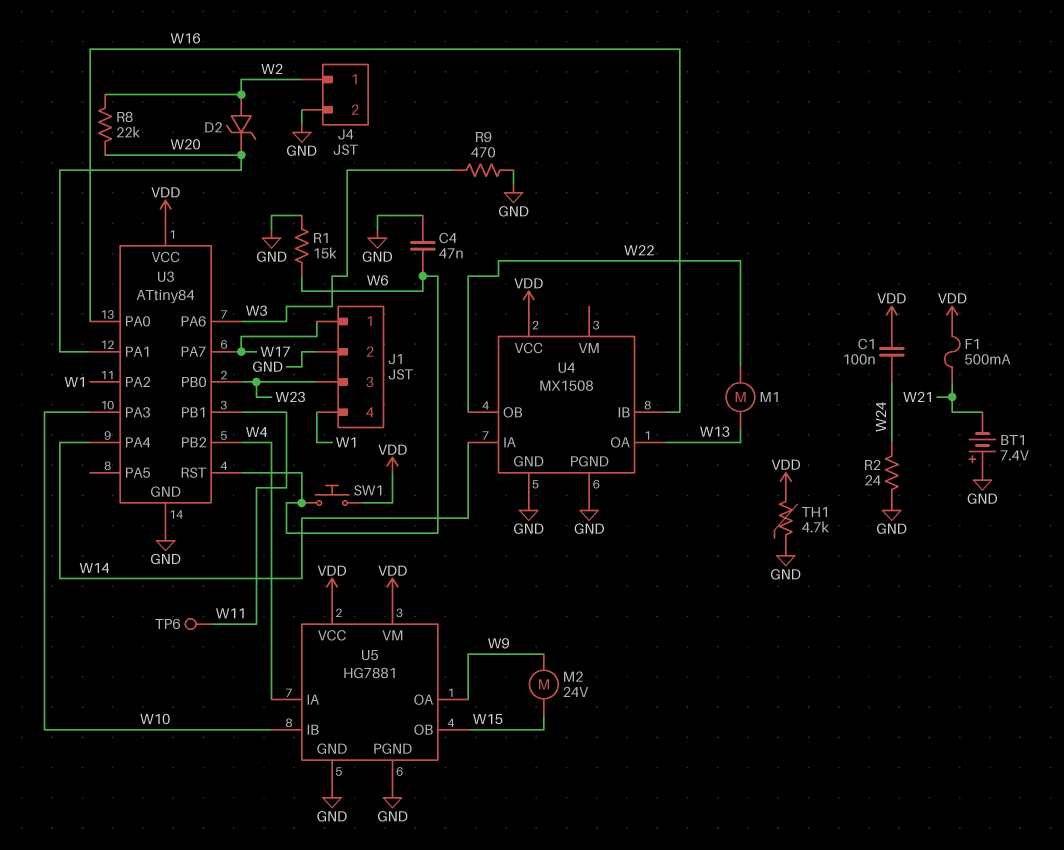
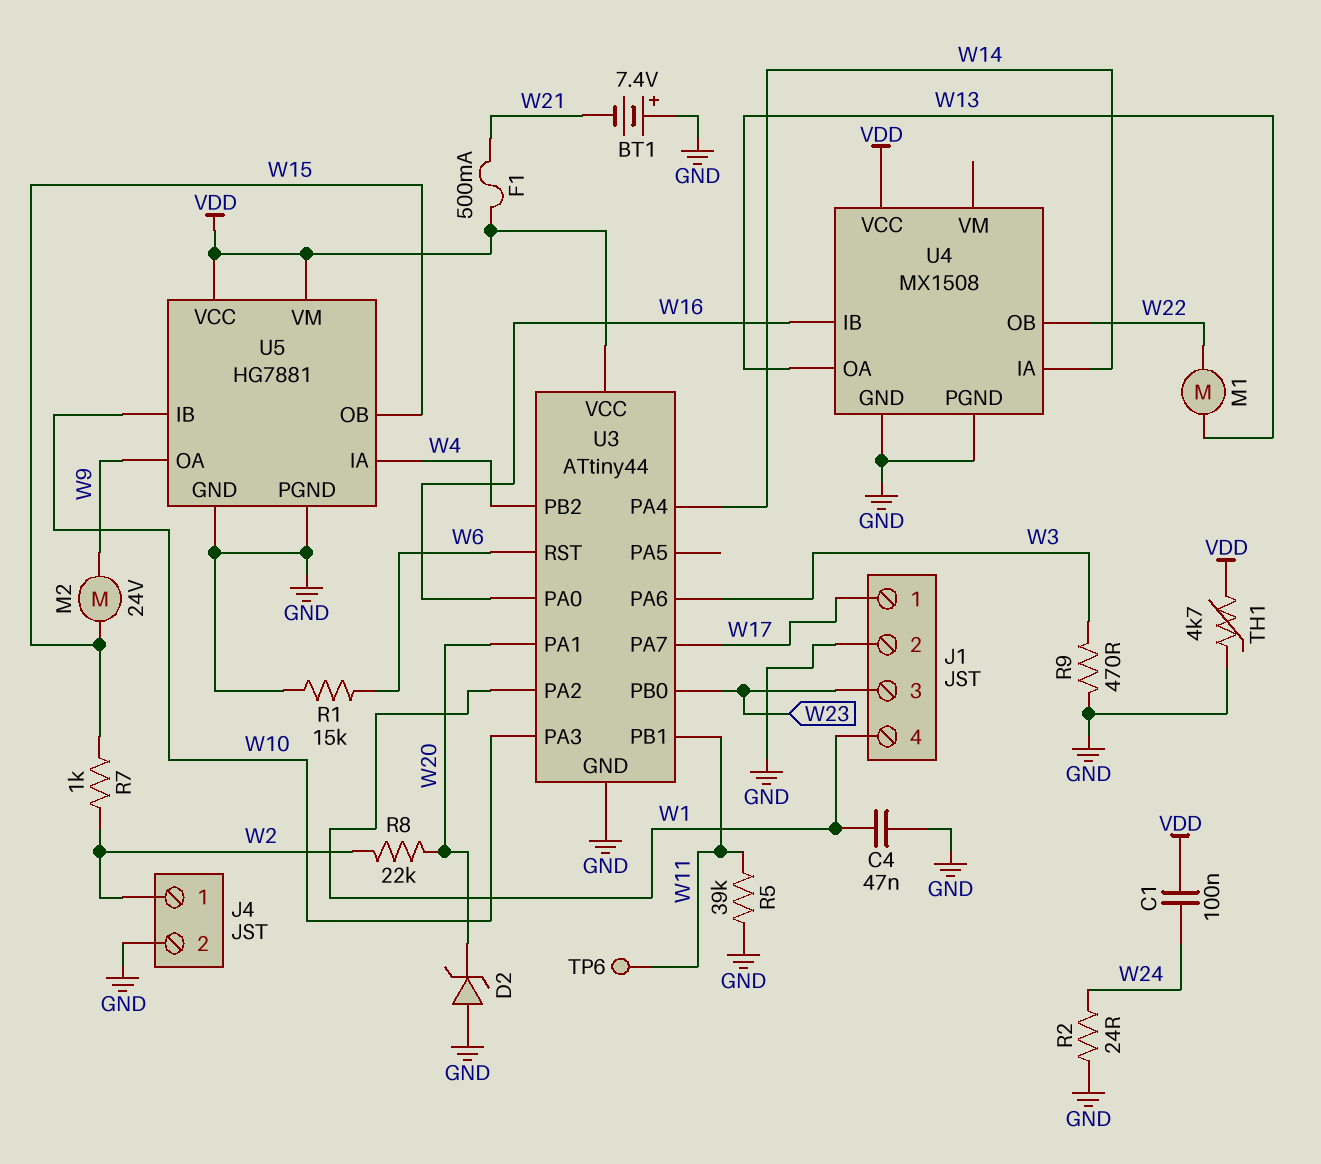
C4: 47nF (GND, W6) -> 47nF (GND, W1)
D2: zener (A W2, K W20) -> zener (A GND, K W20)
R5: none -> 39k (GND, W11)
R7: none -> 1k (W2, W15)
SW1: button (VDD, W6) -> none
U3: ATtiny84 -> ATtiny44

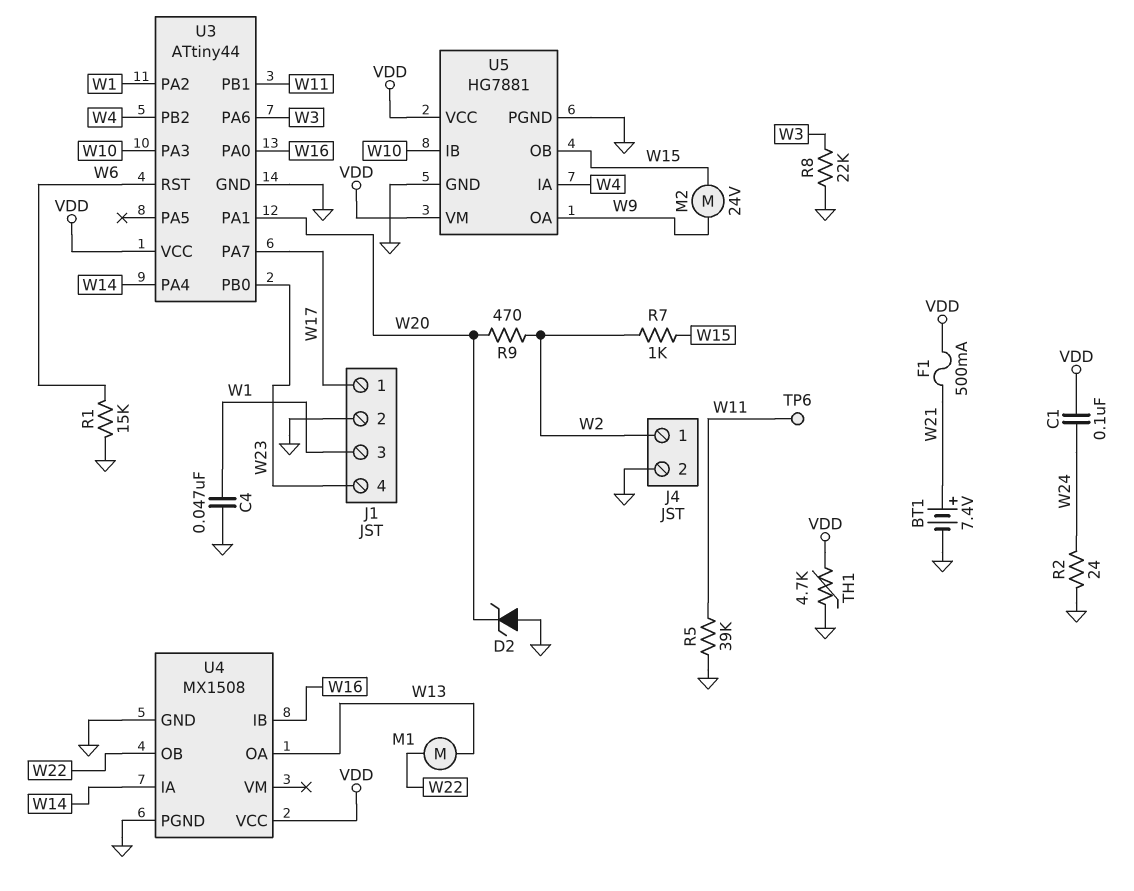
BT1: 7.4V (plus GND, minus W21) -> 7.4V (plus W21, minus GND)
J1 pin 3: W23 -> W1
J1 pin 4: W1 -> W23
R8: 22k (W2, W20) -> 22k (GND, W3)
R9: 470 (GND, W3) -> 470 (W2, W20)

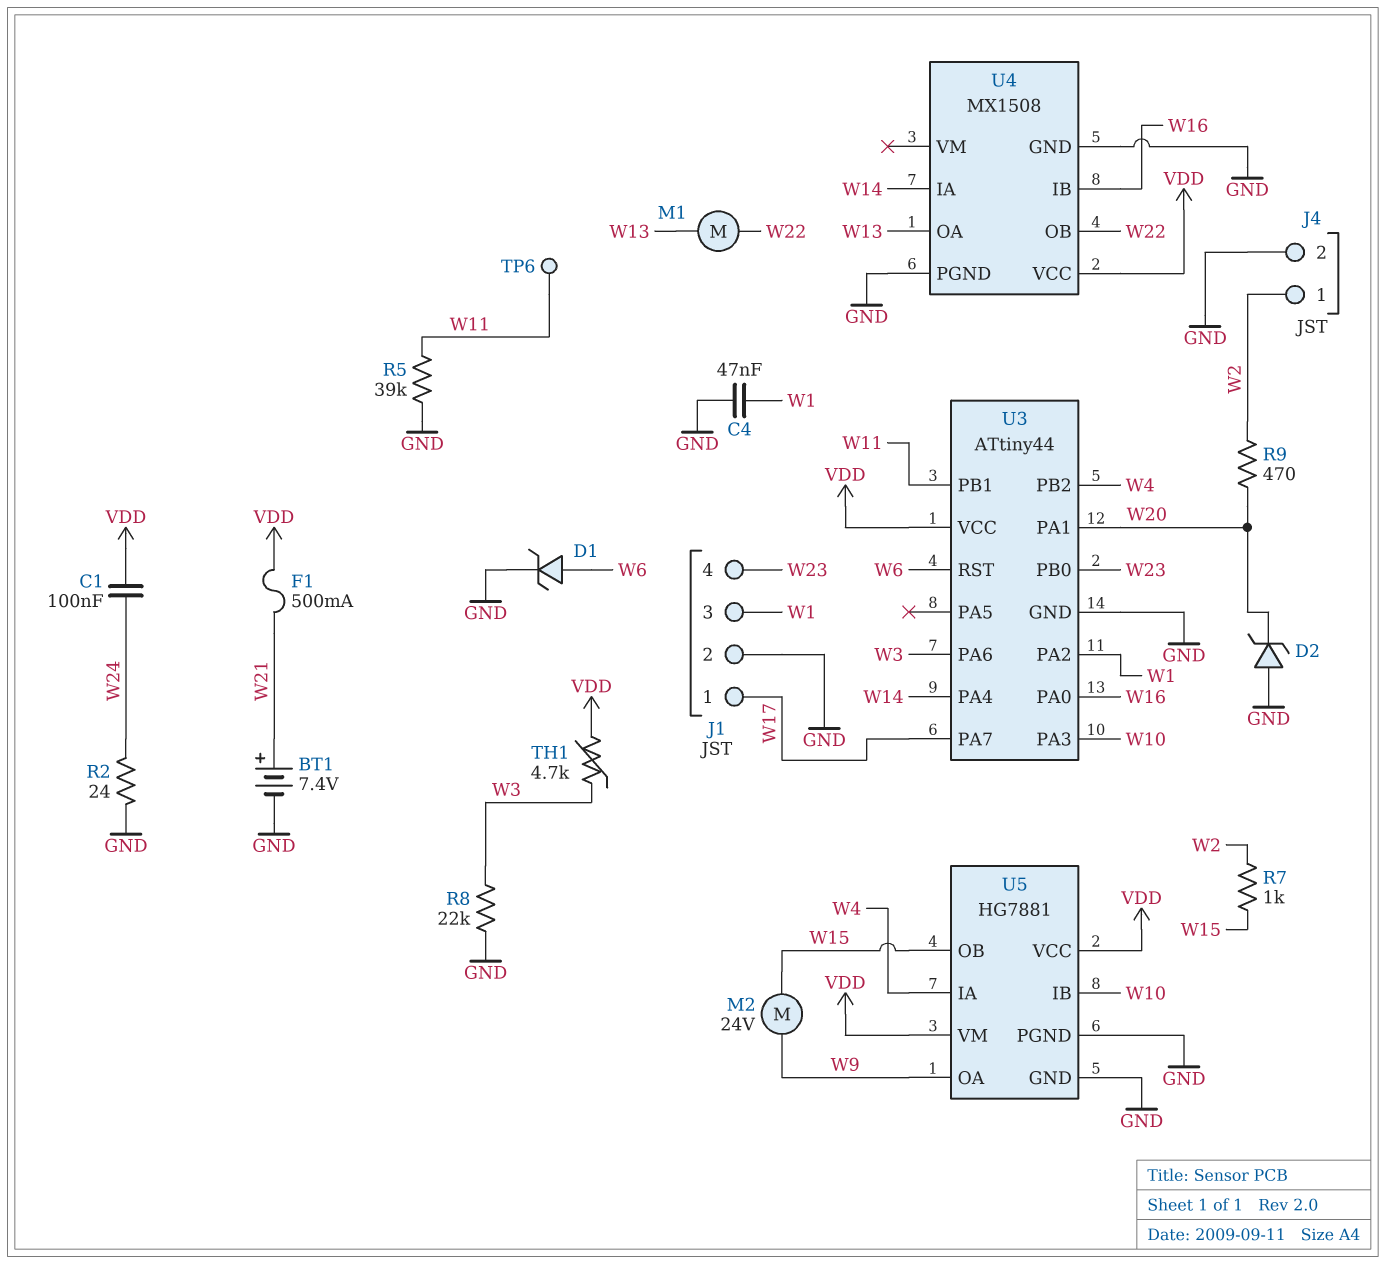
D1: none -> zener (A W6, K GND)
R1: 15k (GND, W6) -> none
TH1: 4.7k (GND, VDD) -> 4.7k (VDD, W3)

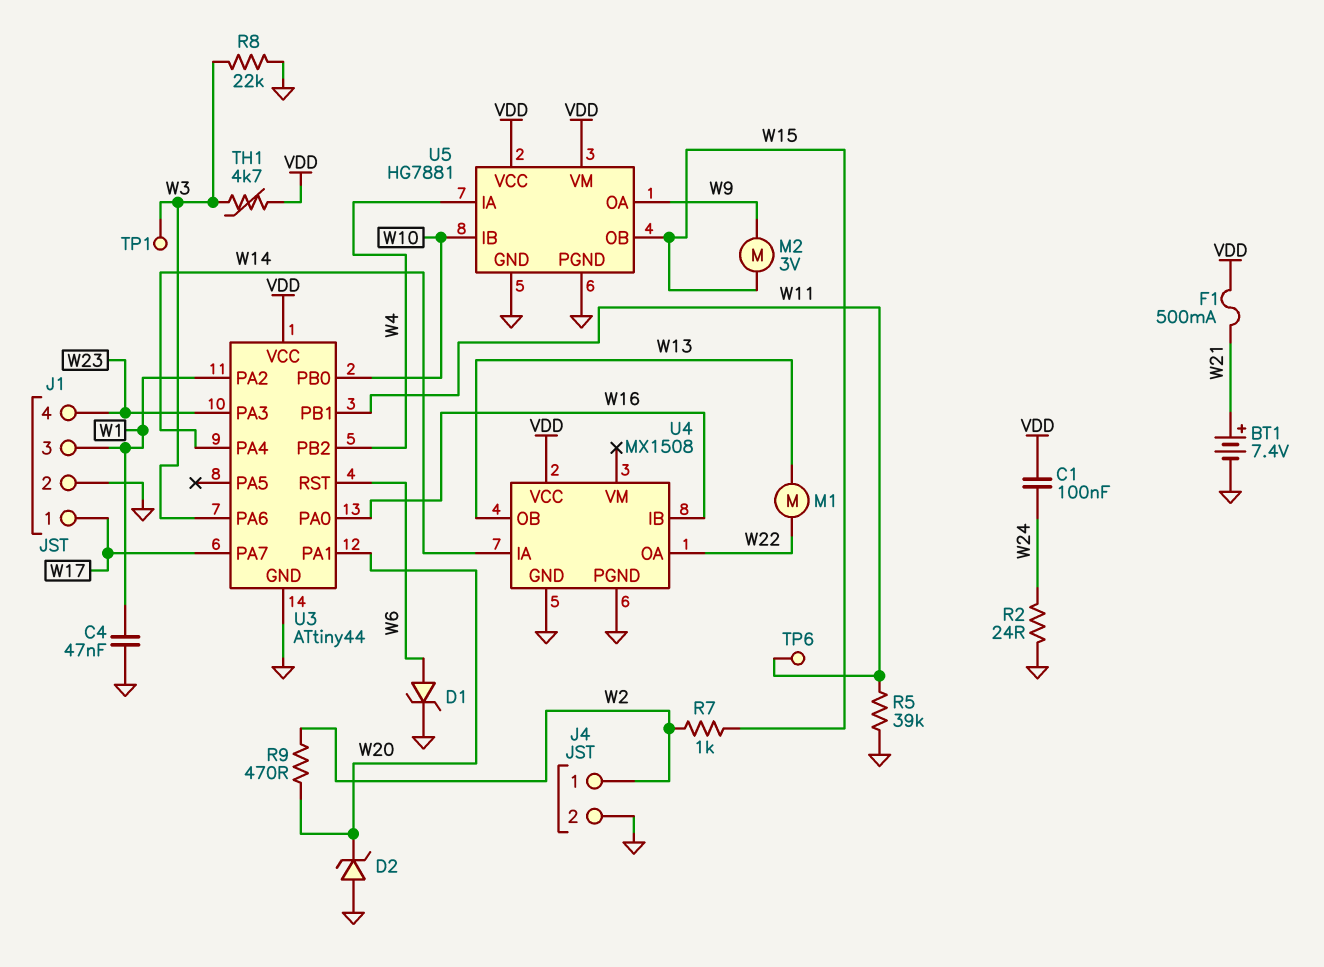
M2: motor 24V (W9, W15) -> motor 3V (W9, W15)
TP1: none -> test point (W3)
U3 pin PA3: W10 -> W23
U3 pin PB0: W23 -> W10
U4 pin OA: W13 -> W22
U4 pin OB: W22 -> W13

